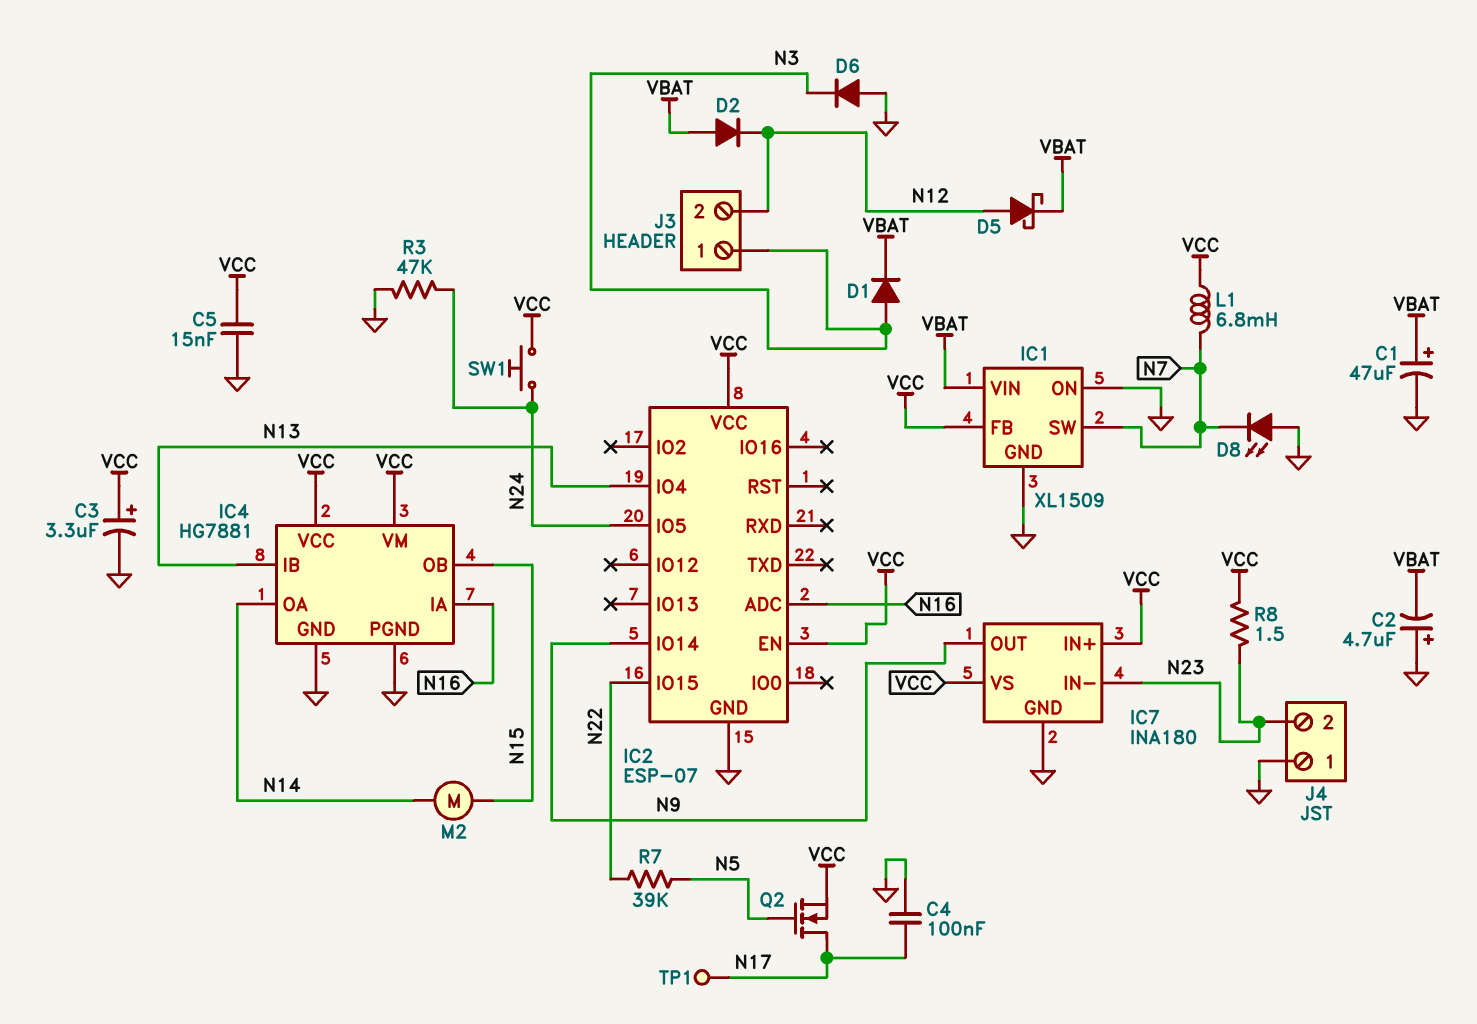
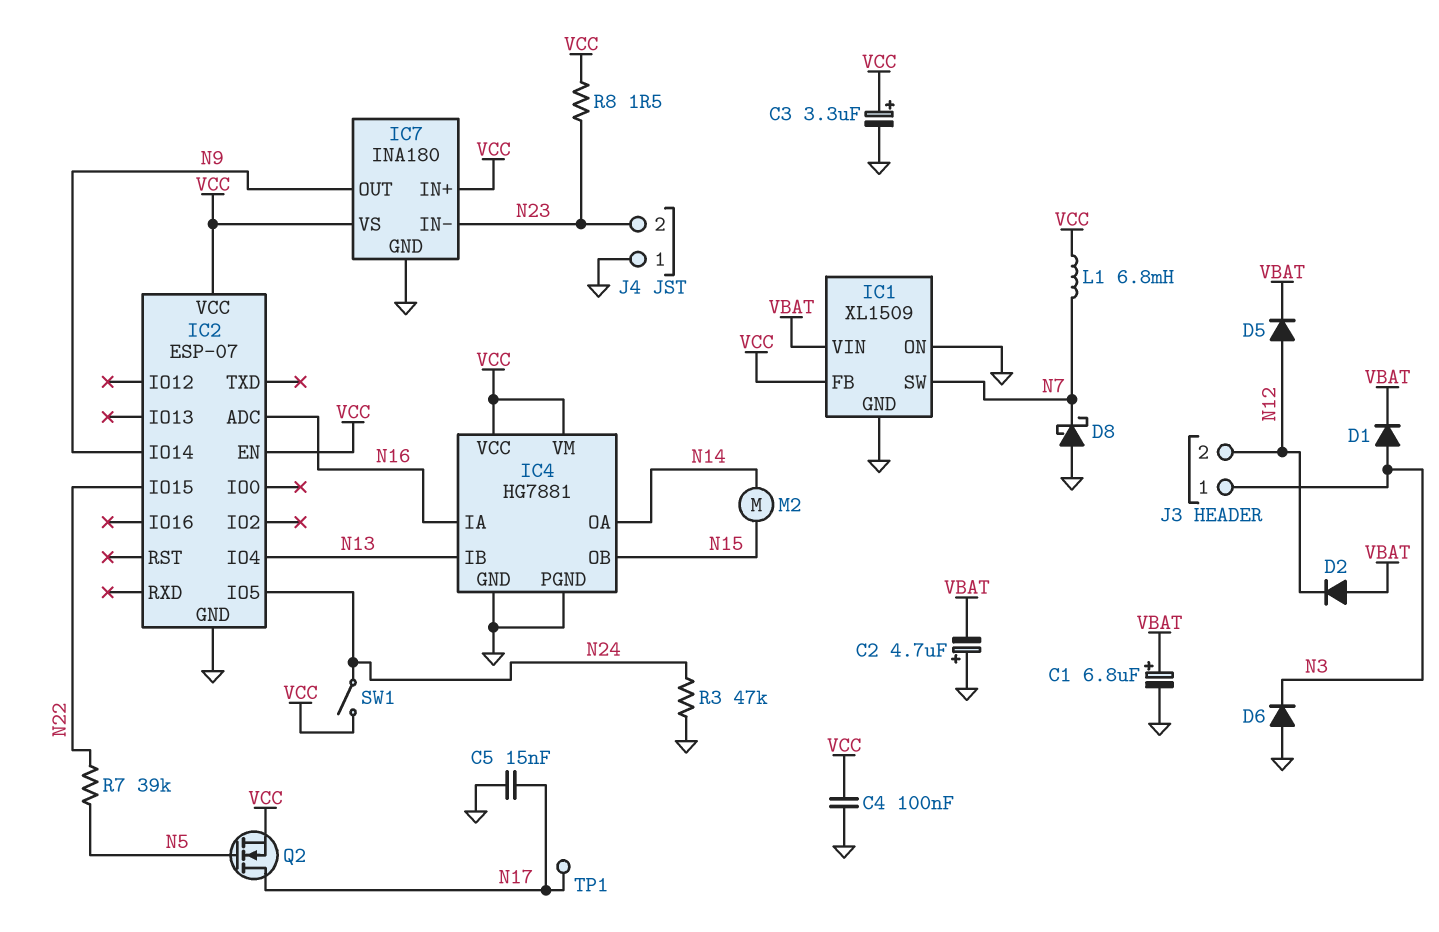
C1: 47uF (plus VBAT, minus GND) -> 6.8uF (plus VBAT, minus GND)
C4: 100nF (GND, N17) -> 100nF (GND, VCC)
C5: 15nF (GND, VCC) -> 15nF (GND, N17)
D5: schottky (A N12, K VBAT) -> diode (A N12, K VBAT)
D8: LED (A GND, K N7) -> schottky (A GND, K N7)
SW1: button (N24, VCC) -> switch (N24, VCC)

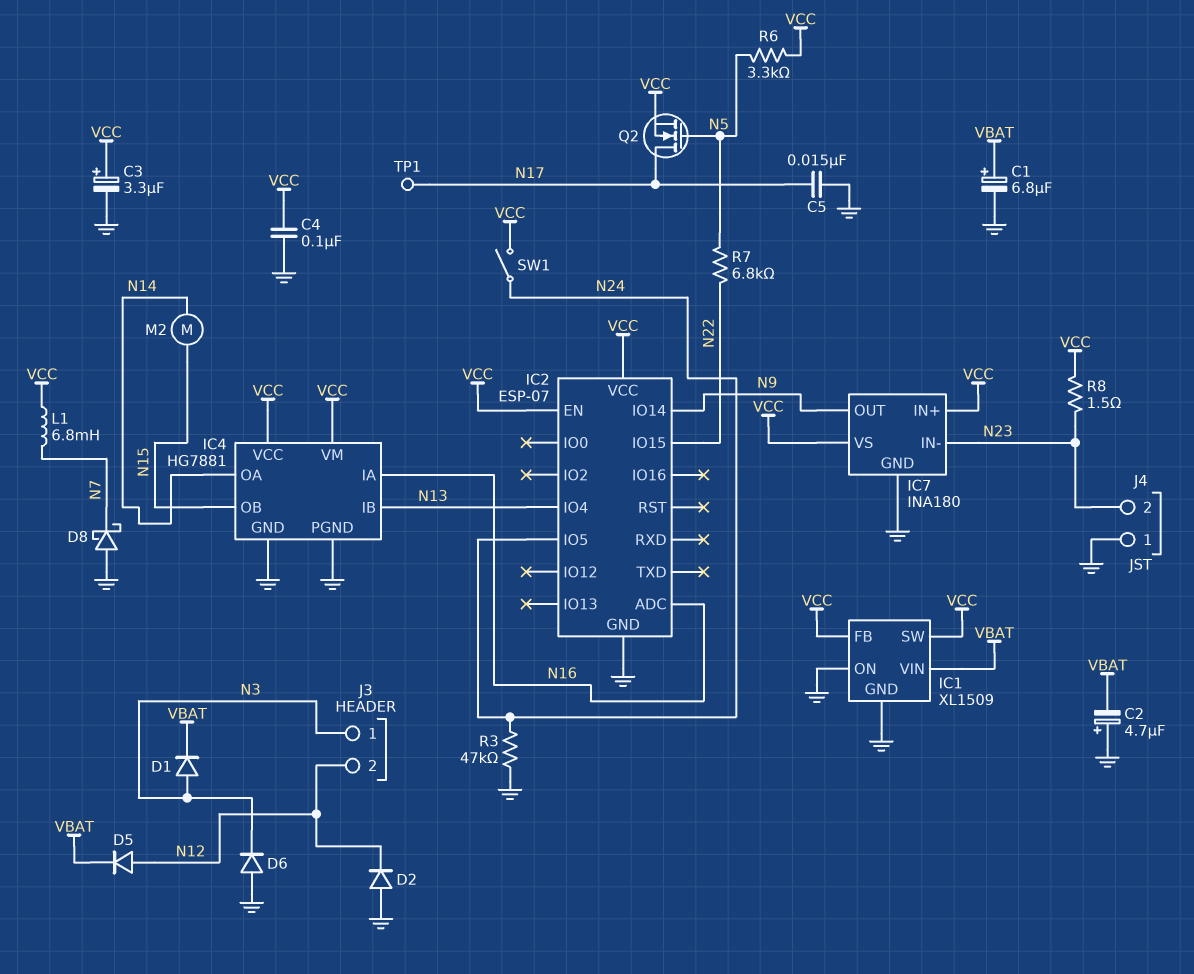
D2: diode (A VBAT, K N12) -> diode (A GND, K N12)
IC1 pin SW: N7 -> VCC
R6: none -> 3.3k (N5, VCC)
R7: 39k (N5, N22) -> 6.8k (N5, N22)

